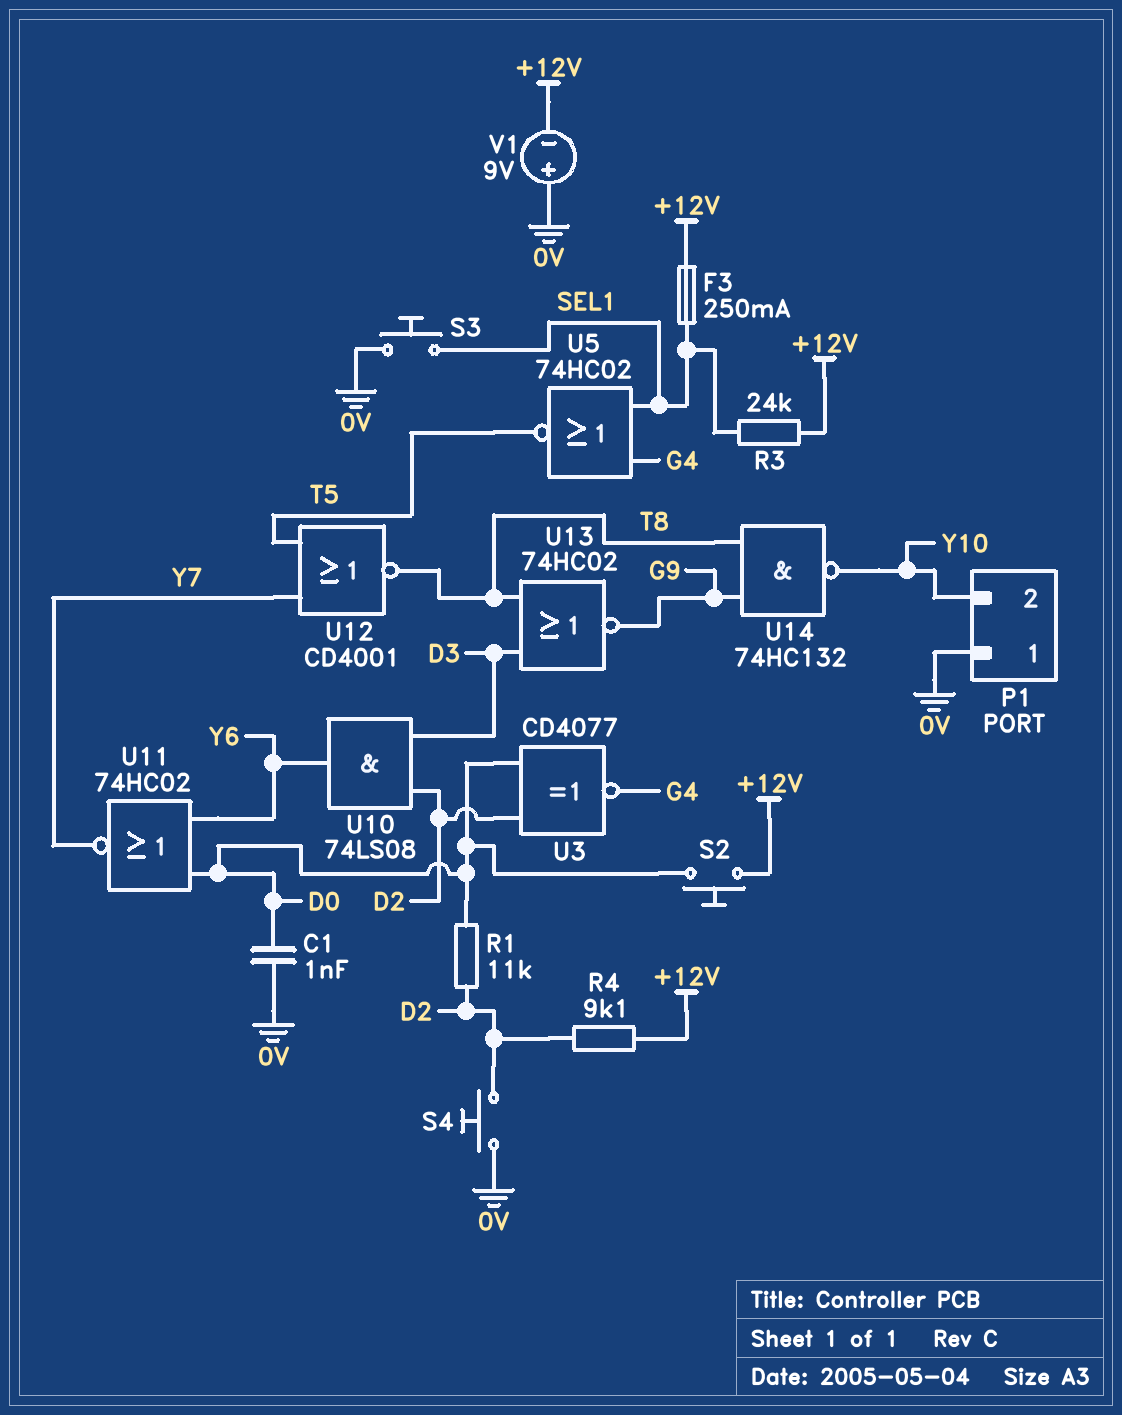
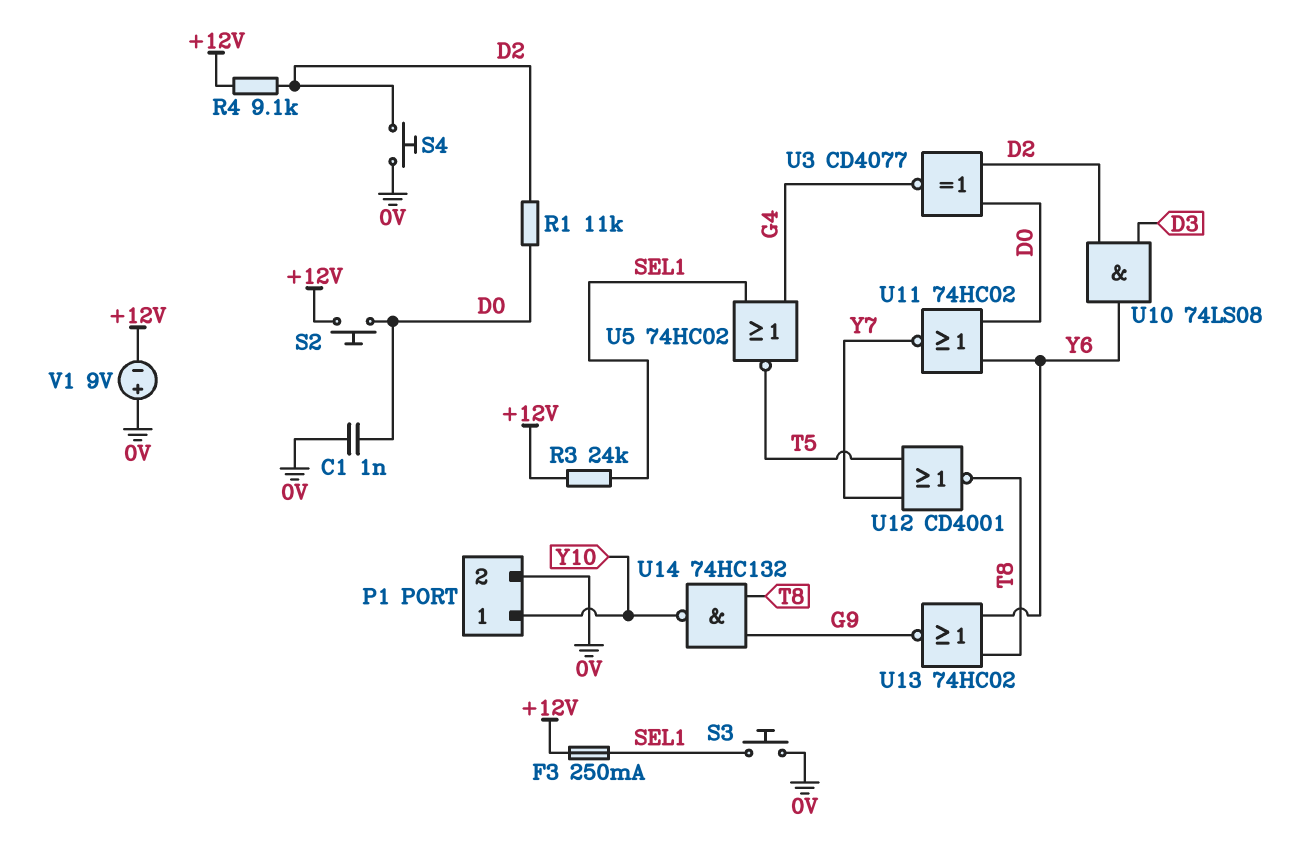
P1 pin 1: 0V -> Y10
P1 pin 2: Y10 -> 0V
U13: NOR 74HC02 (in D3, in T8, out G9) -> NOR 74HC02 (in T8, in Y6, out G9)

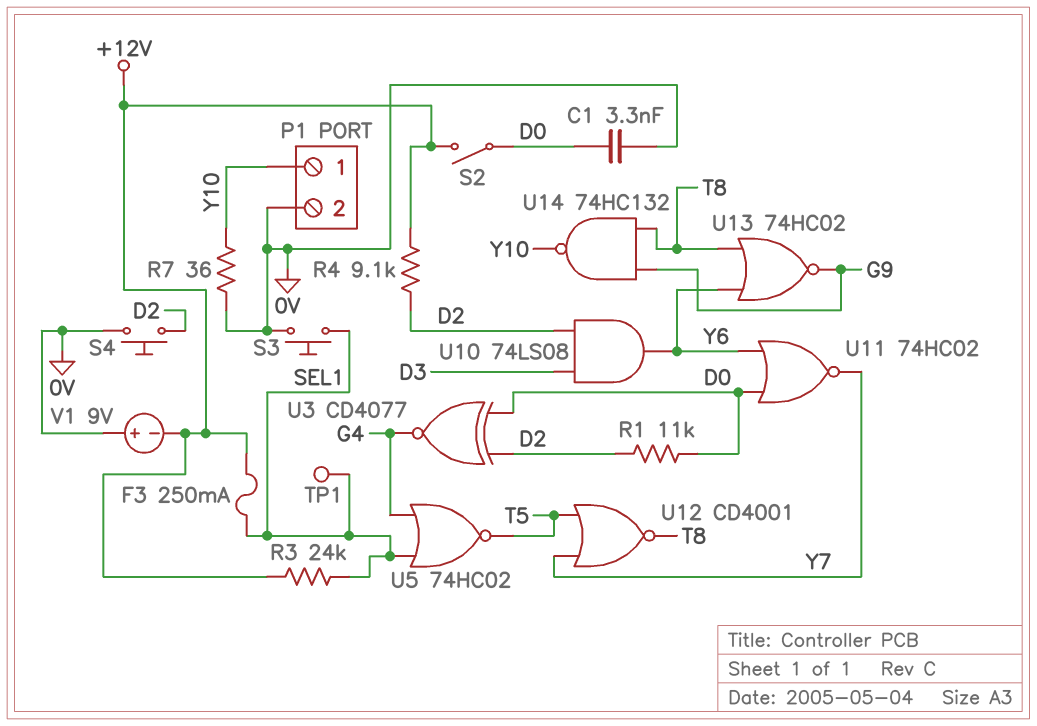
C1: 1nF (0V, D0) -> 3.3nF (0V, D0)
R7: none -> 36 (0V, Y10)
S2: button (+12V, D0) -> switch (+12V, D0)
TP1: none -> test point (SEL1)

